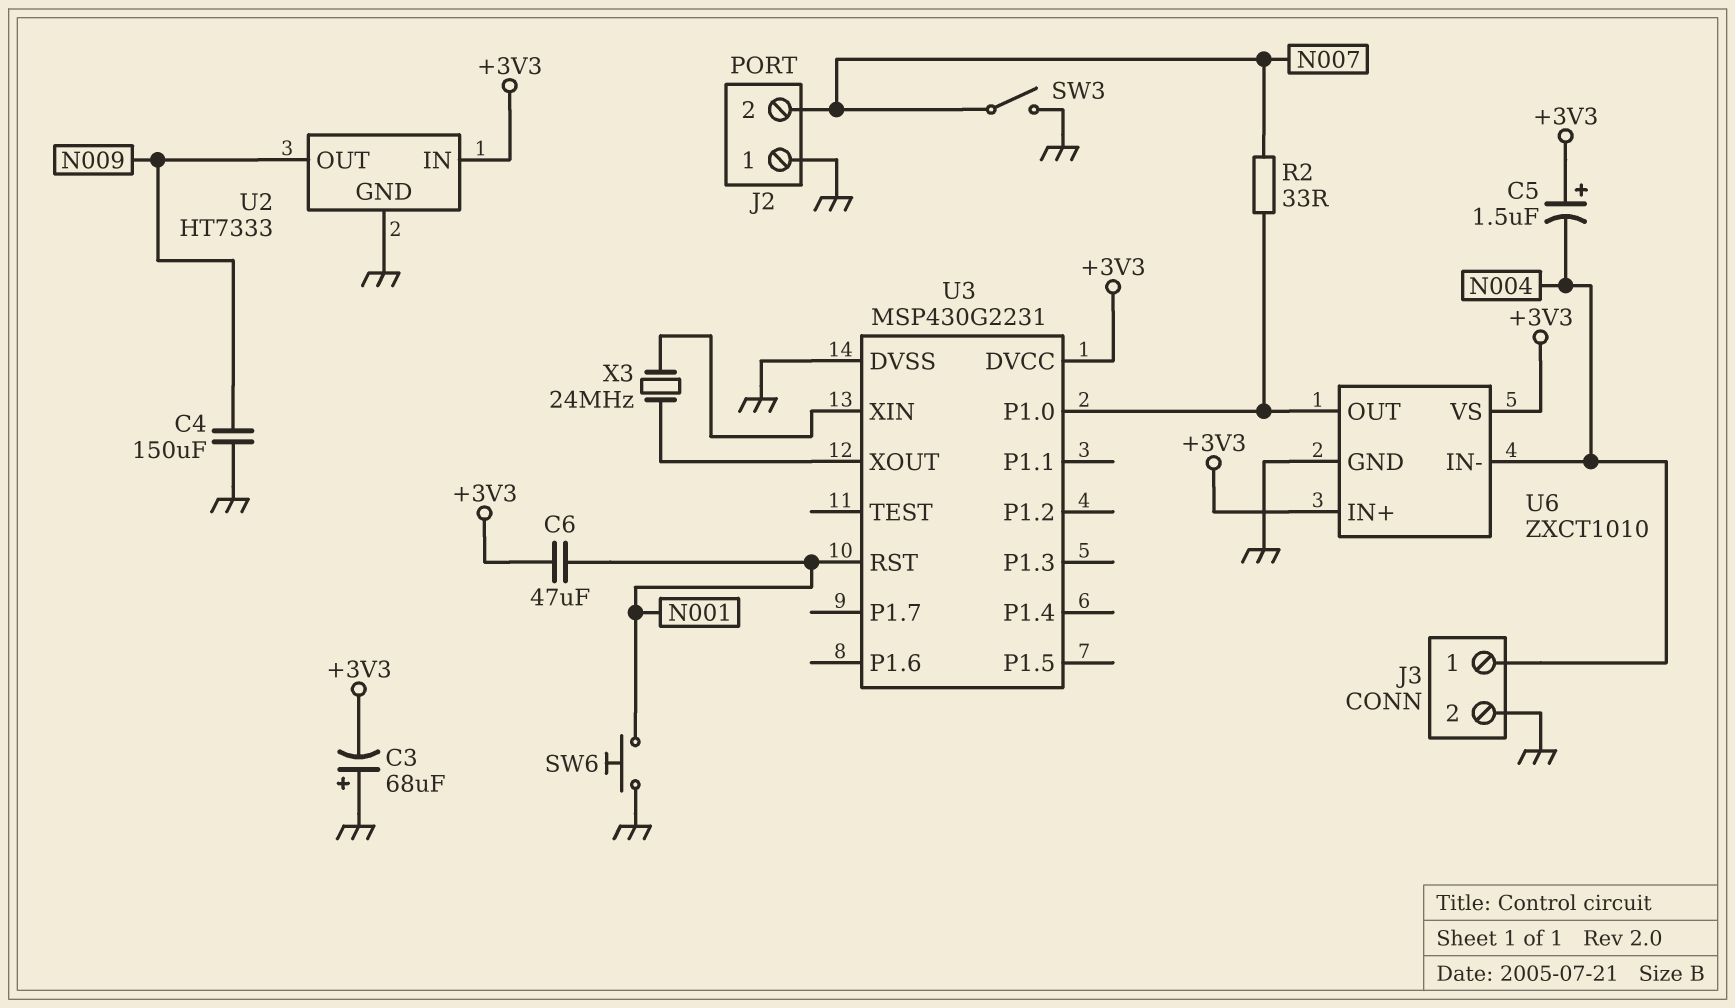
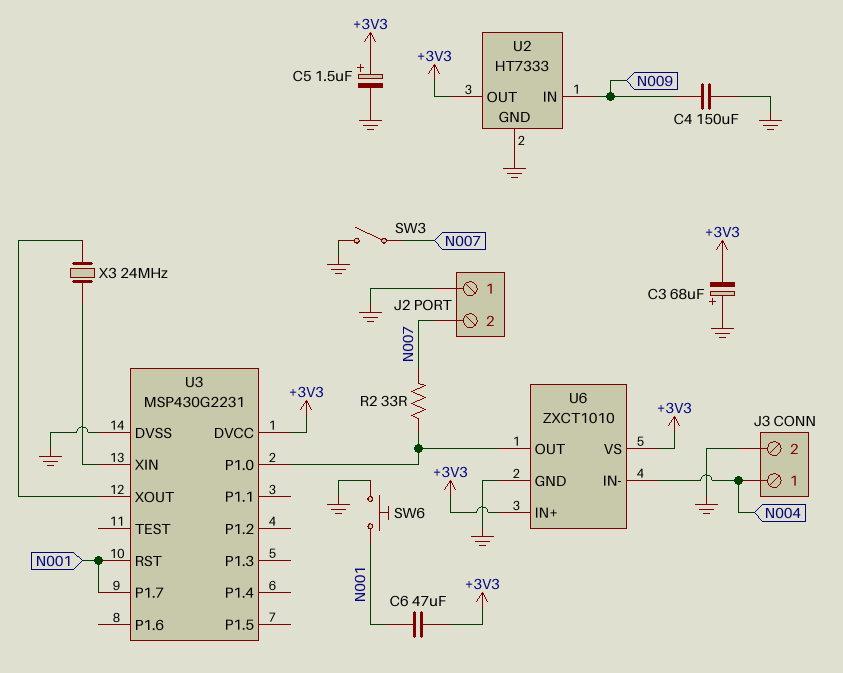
C5: 1.5uF (plus +3V3, minus N004) -> 1.5uF (plus +3V3, minus GND)
U2 pin IN: +3V3 -> N009
U2 pin OUT: N009 -> +3V3
U3 pin P1.7: none -> N001

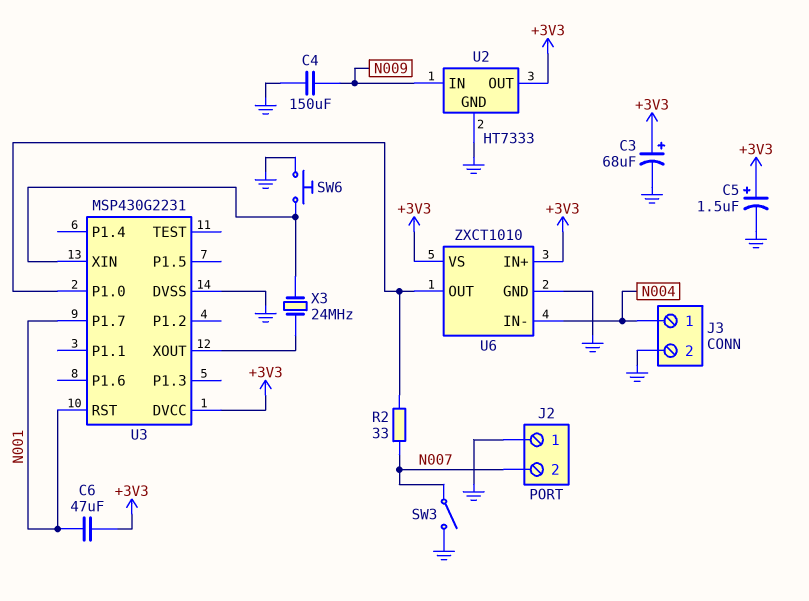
C3: 68uF (plus GND, minus +3V3) -> 68uF (plus +3V3, minus GND)
SW6: button (GND, N001) -> button (GND, U3/XIN)

